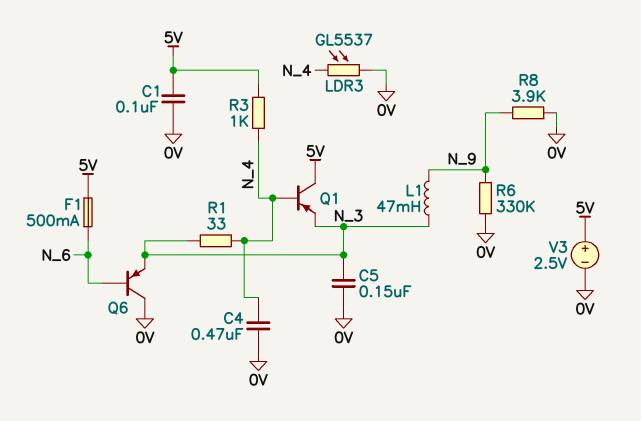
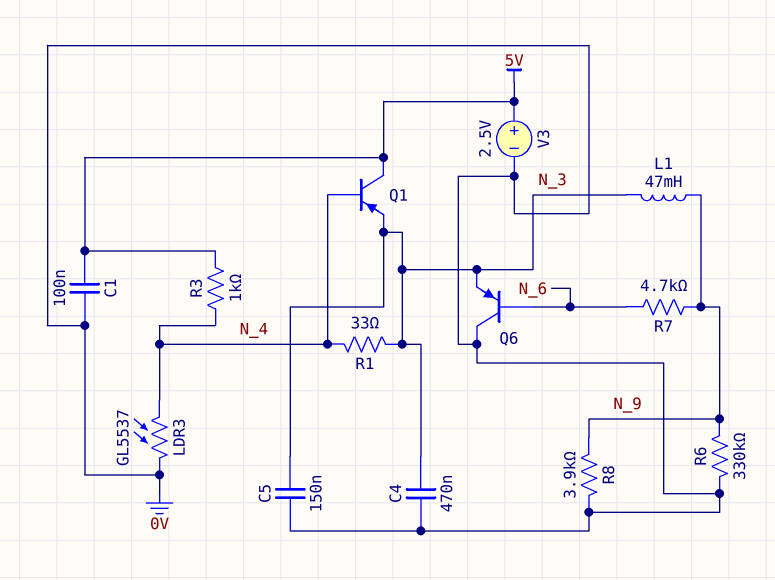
C4: 470nF (0V, N_4) -> 470nF (0V, N_3)
F1: 500mA (5V, N_6) -> none
R7: none -> 4.7k (N_6, N_9)

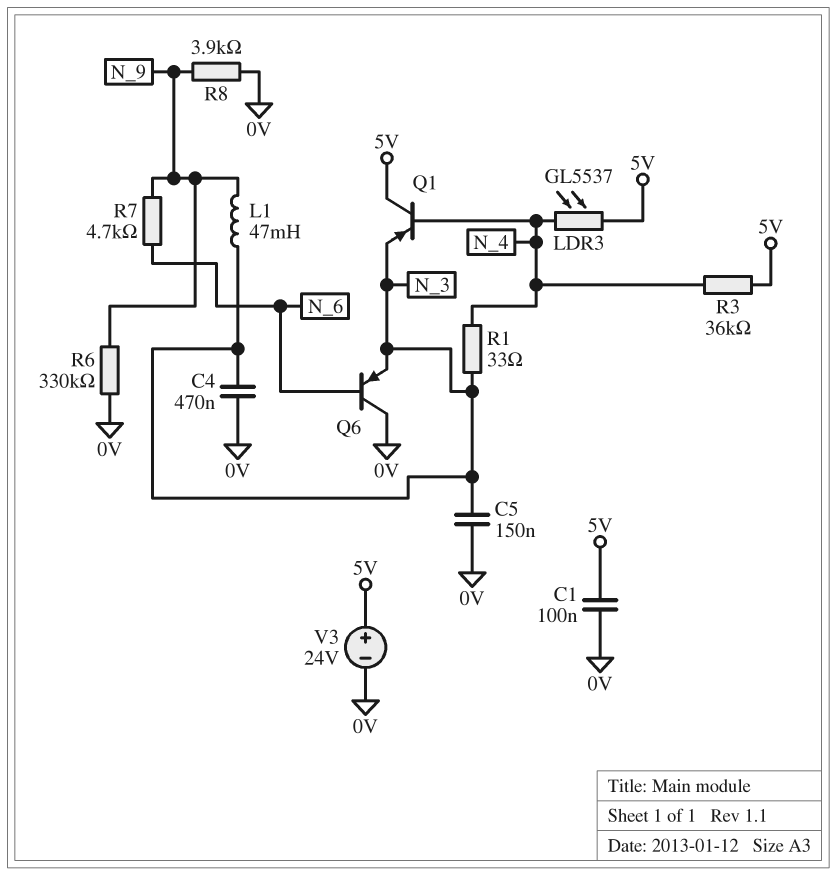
LDR3: GL5537 (0V, N_4) -> GL5537 (5V, N_4)
R3: 1k (5V, N_4) -> 36k (5V, N_4)
V3: 2.5V (plus 5V, minus 0V) -> 24V (plus 5V, minus 0V)

